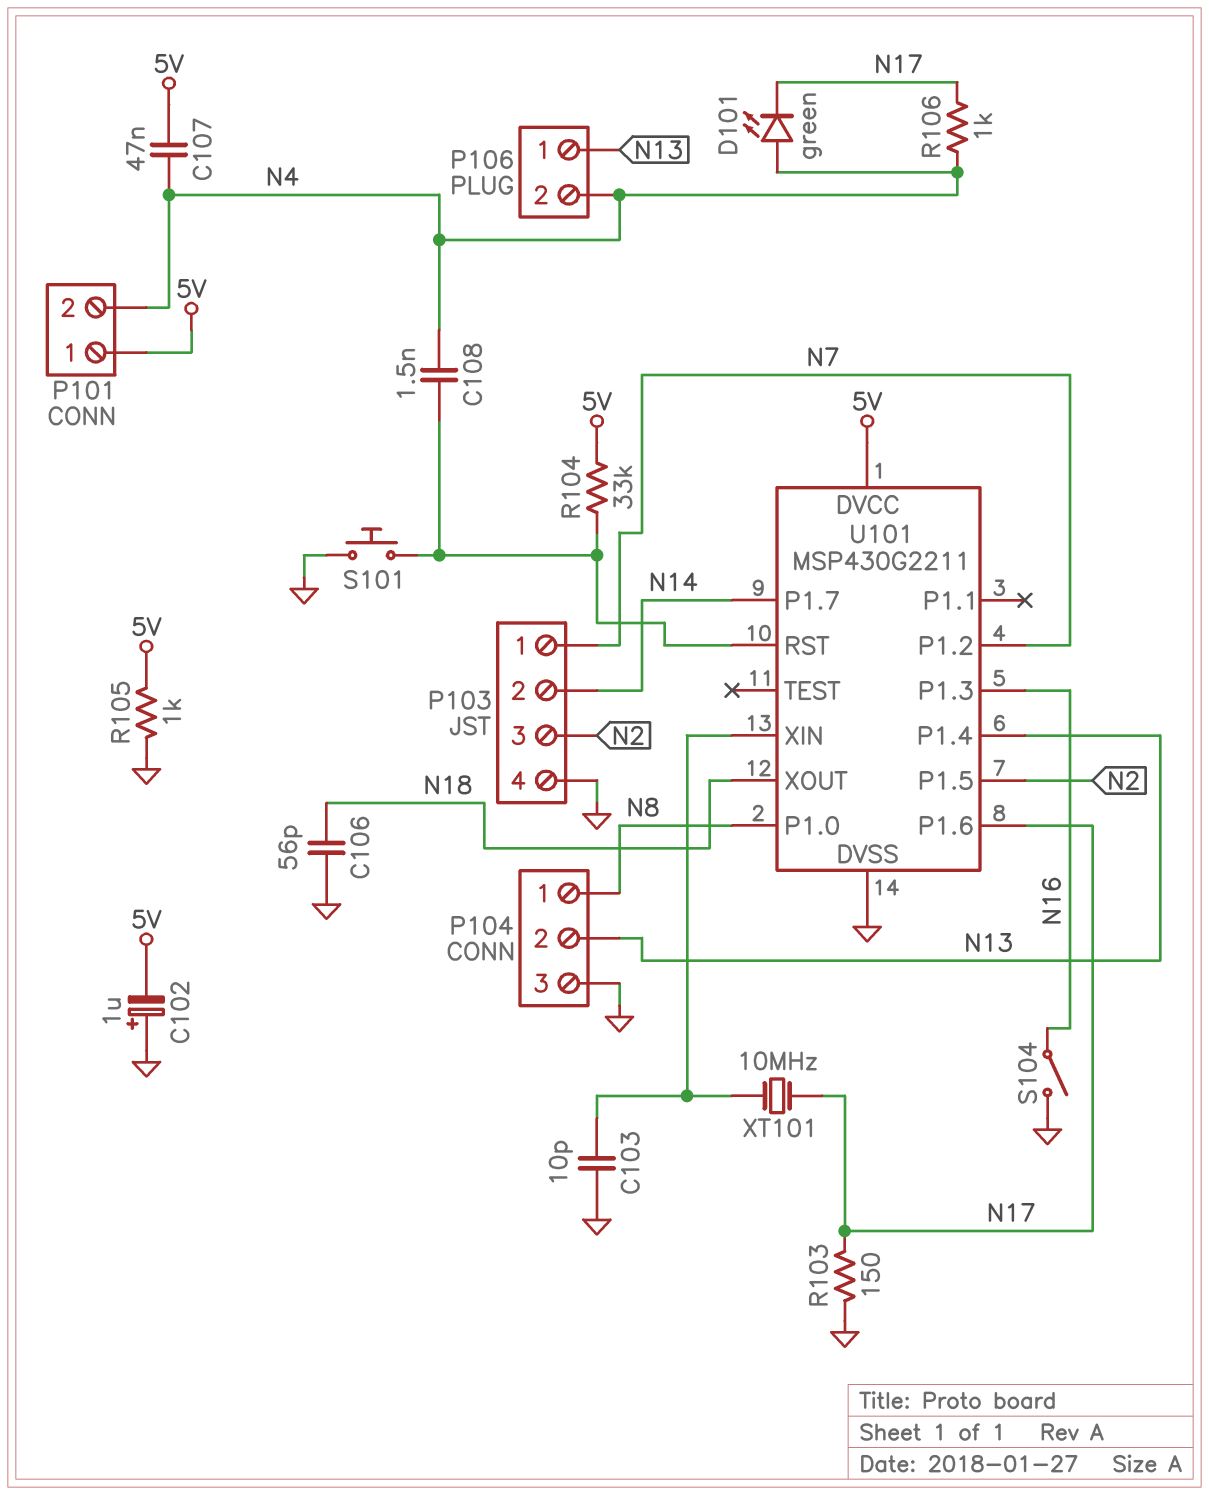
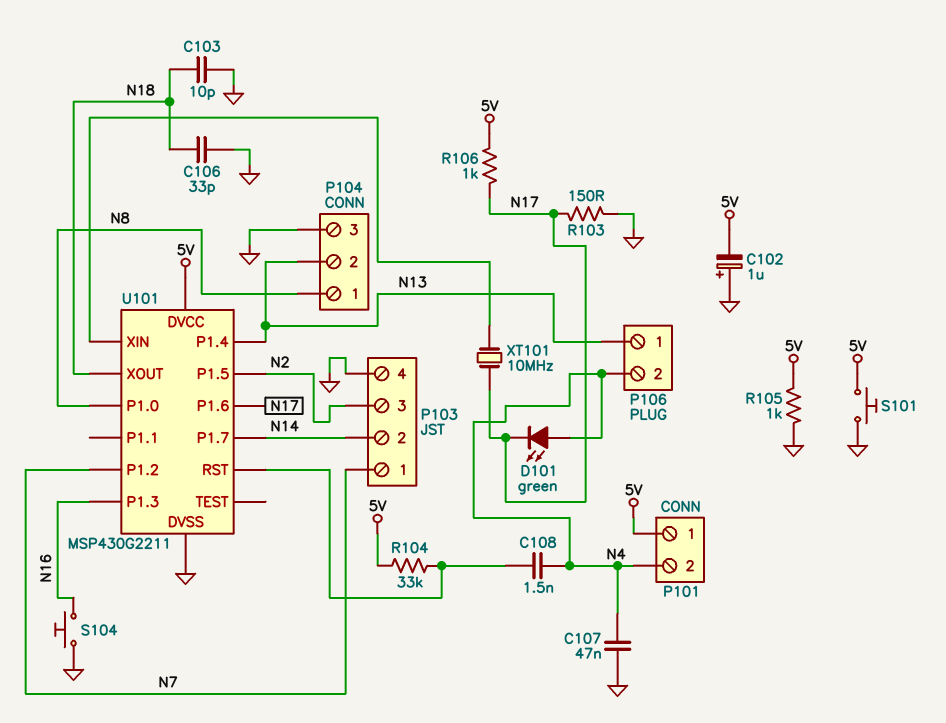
C103: 10pF (GND, U101/XIN) -> 10pF (GND, N18)
C106: 56pF (GND, N18) -> 33pF (GND, N18)
C107: 47nF (5V, N4) -> 47nF (GND, N4)
R106: 1k (N4, N17) -> 1k (5V, N17)
S101: button (GND, U101/RST) -> button (5V, GND)
S104: switch (GND, N16) -> button (GND, N16)

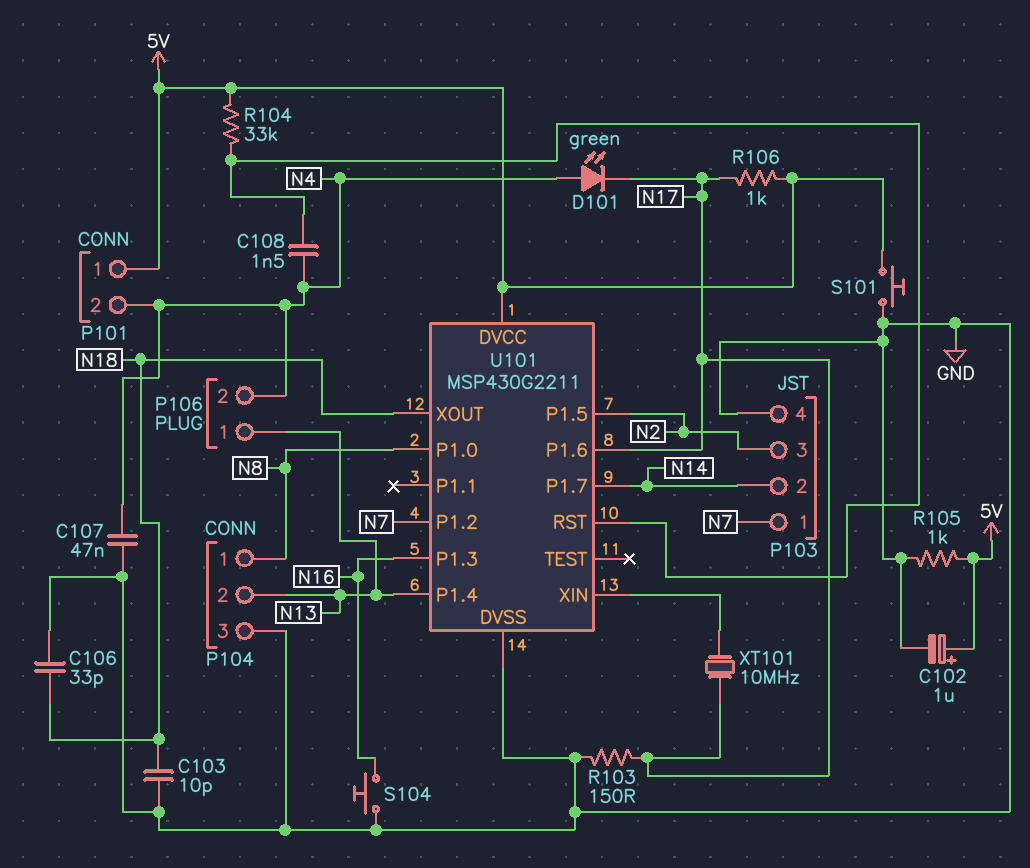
C102: 1uF (plus GND, minus 5V) -> 1uF (plus 5V, minus GND)

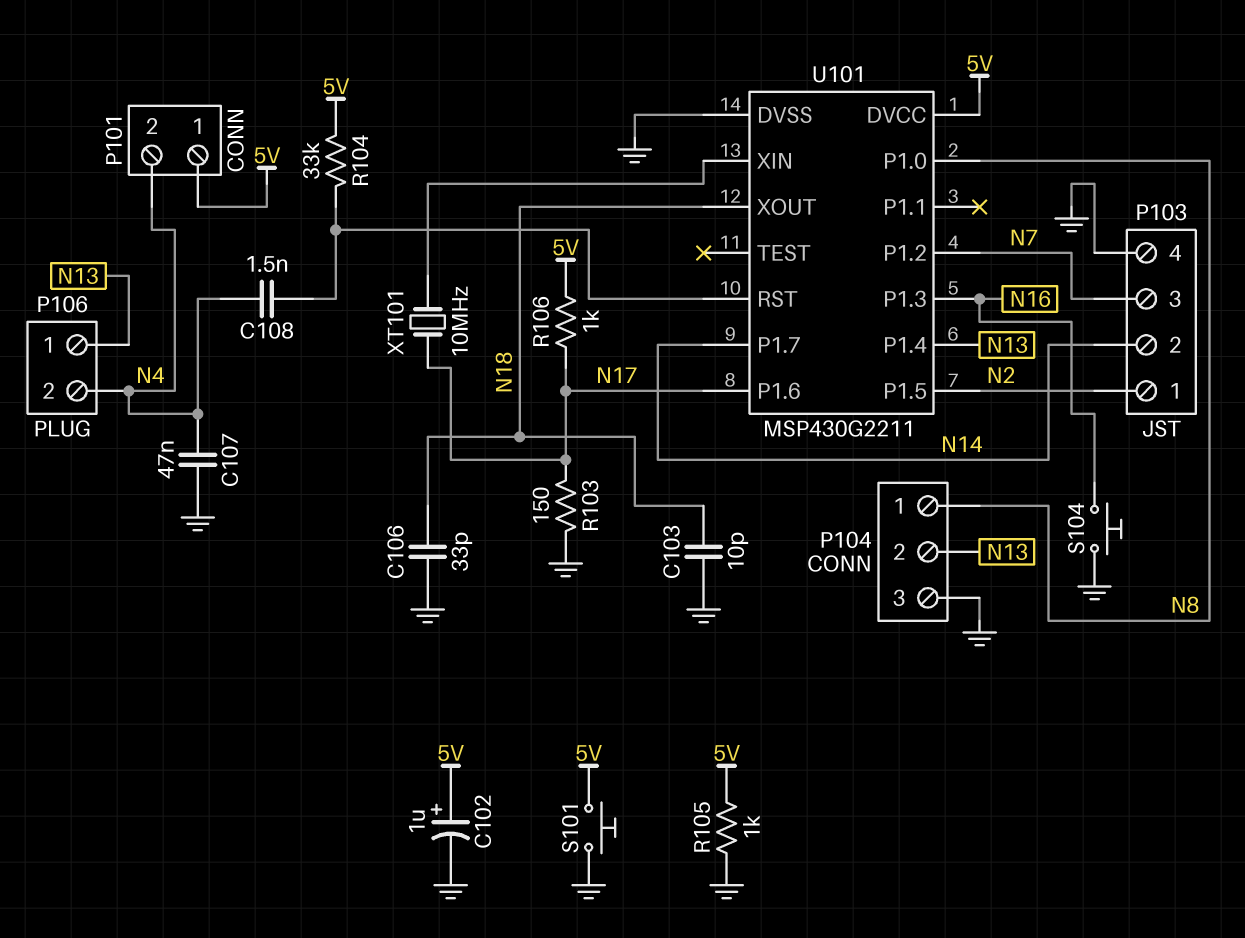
D101: LED green (A N4, K N17) -> none
P103 pin 1: N7 -> N2
P103 pin 3: N2 -> N7

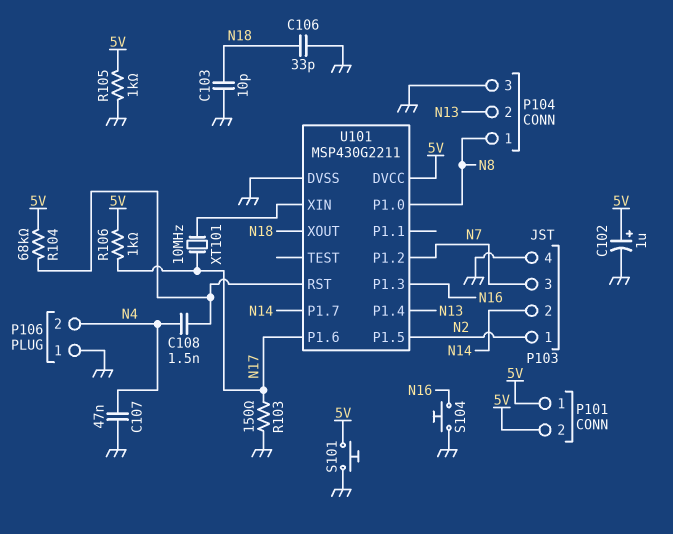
P101 pin 2: N4 -> 5V
P106 pin 1: N13 -> GND
R104: 33k (5V, U101/RST) -> 68k (5V, U101/RST)

